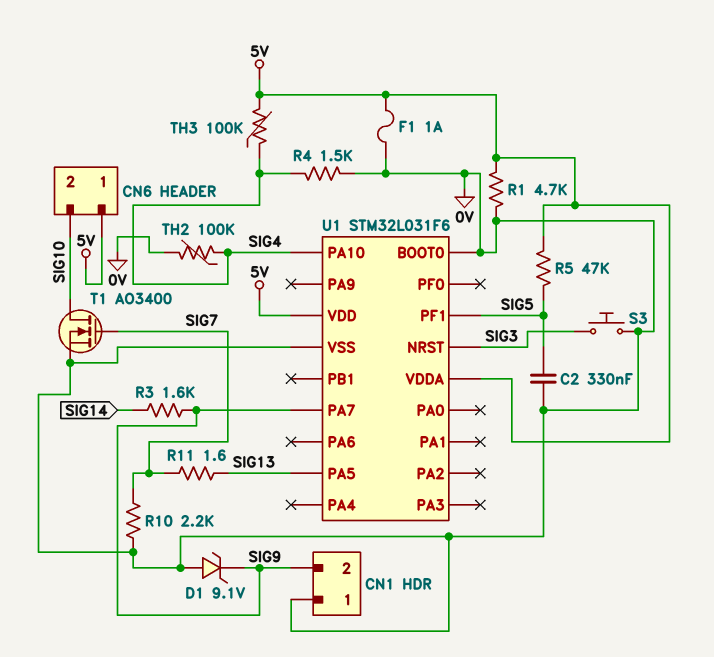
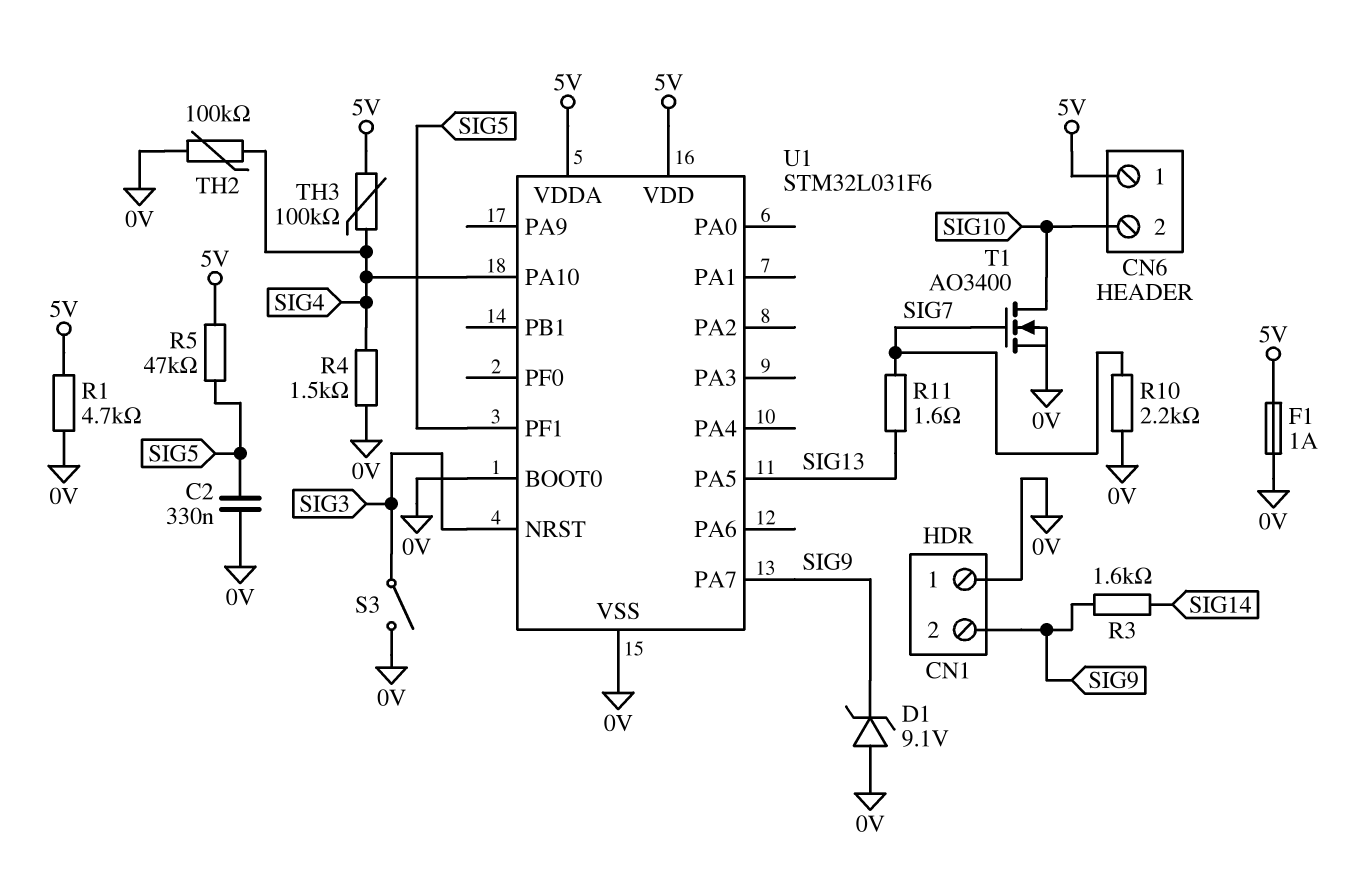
S3: button (0V, SIG3) -> switch (0V, SIG3)

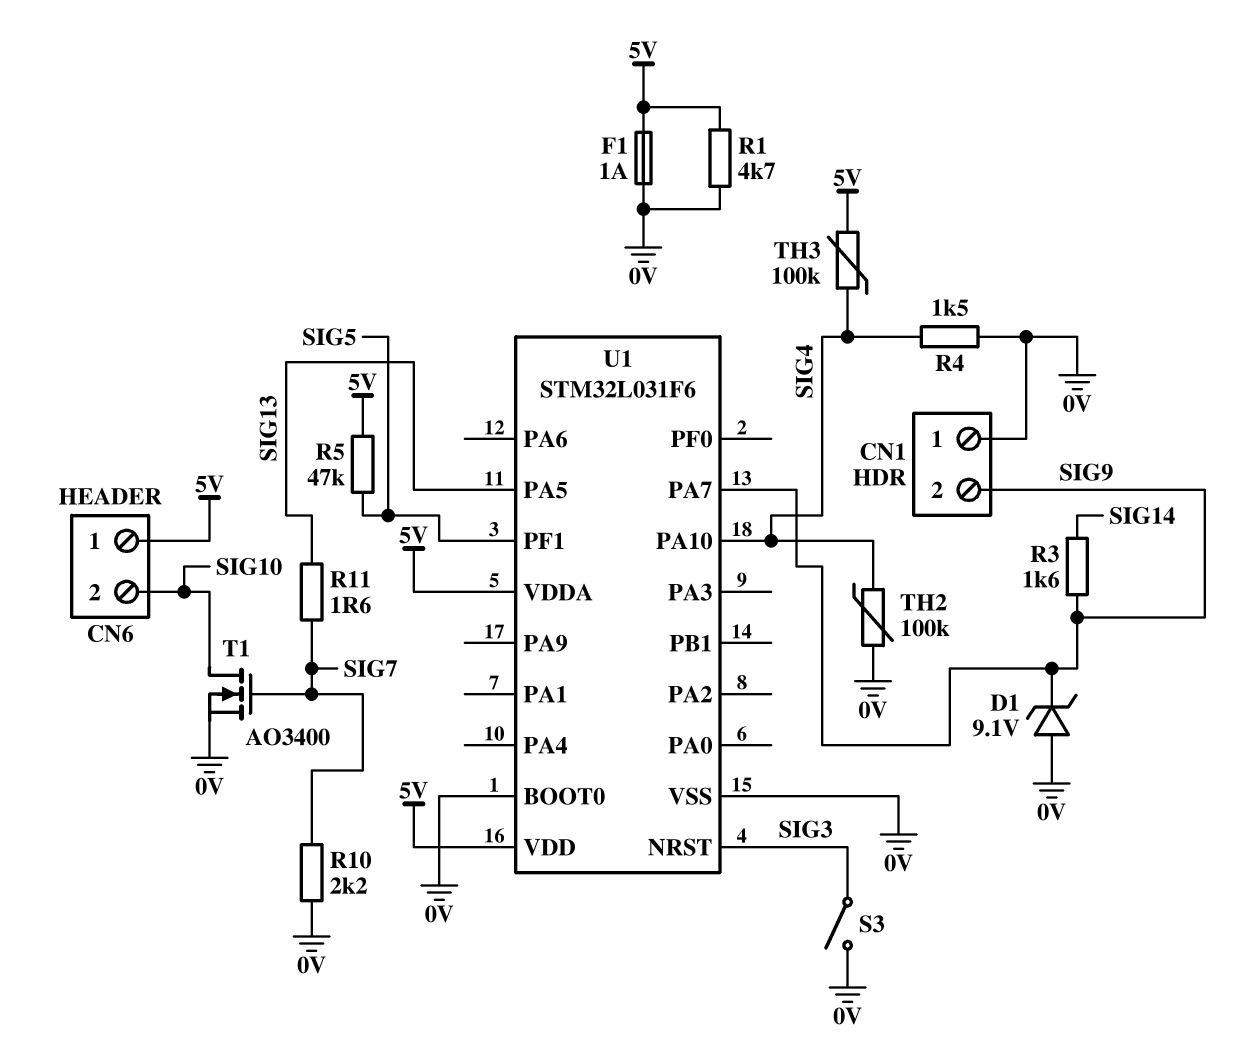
C2: 330nF (0V, SIG5) -> none

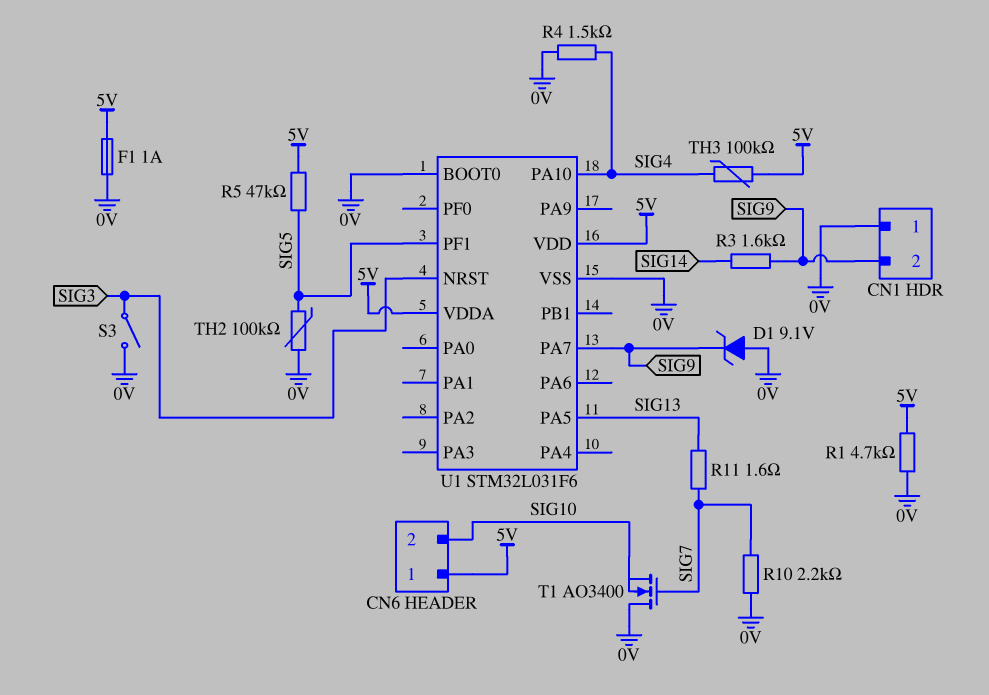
T1: NMOS AO3400 (G SIG7, D SIG10, S 0V) -> NMOS AO3400 (G SIG7, D 0V, S SIG10)
TH2: 100k (0V, SIG4) -> 100k (0V, SIG5)

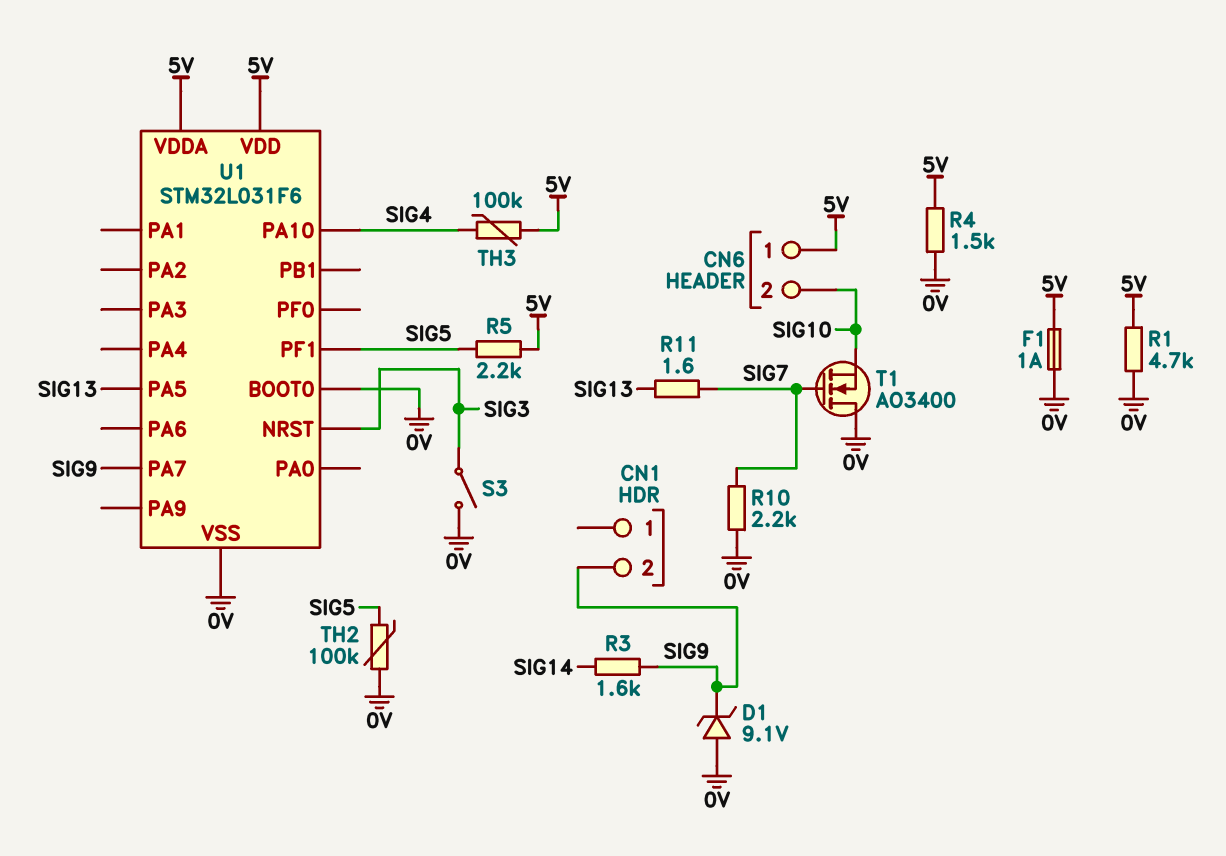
CN1 pin 1: 0V -> none
R4: 1.5k (0V, SIG4) -> 1.5k (0V, 5V)
R5: 47k (5V, SIG5) -> 2.2k (5V, SIG5)

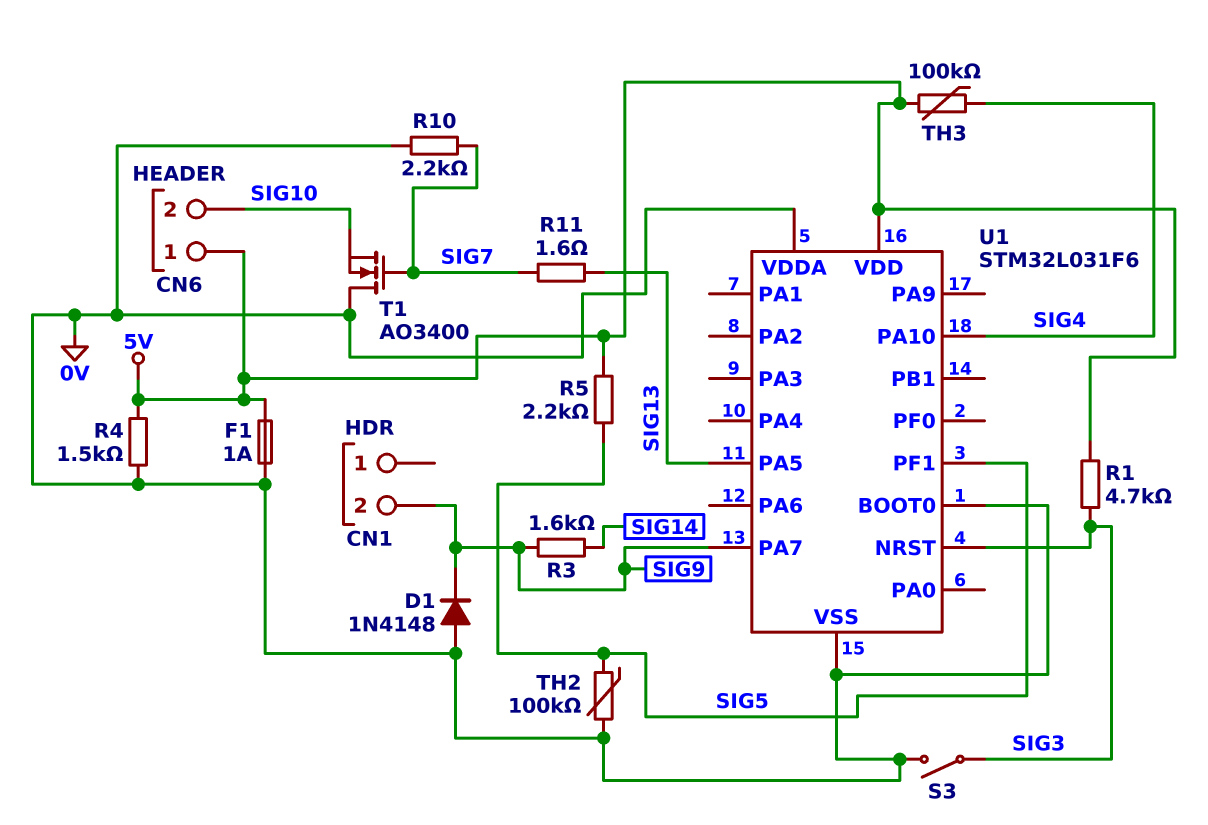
D1: zener 9.1V (A 0V, K SIG9) -> diode 1N4148 (A 0V, K SIG9)
R1: 4.7k (0V, 5V) -> 4.7k (5V, SIG3)
U1 pin VDDA: 5V -> 0V

